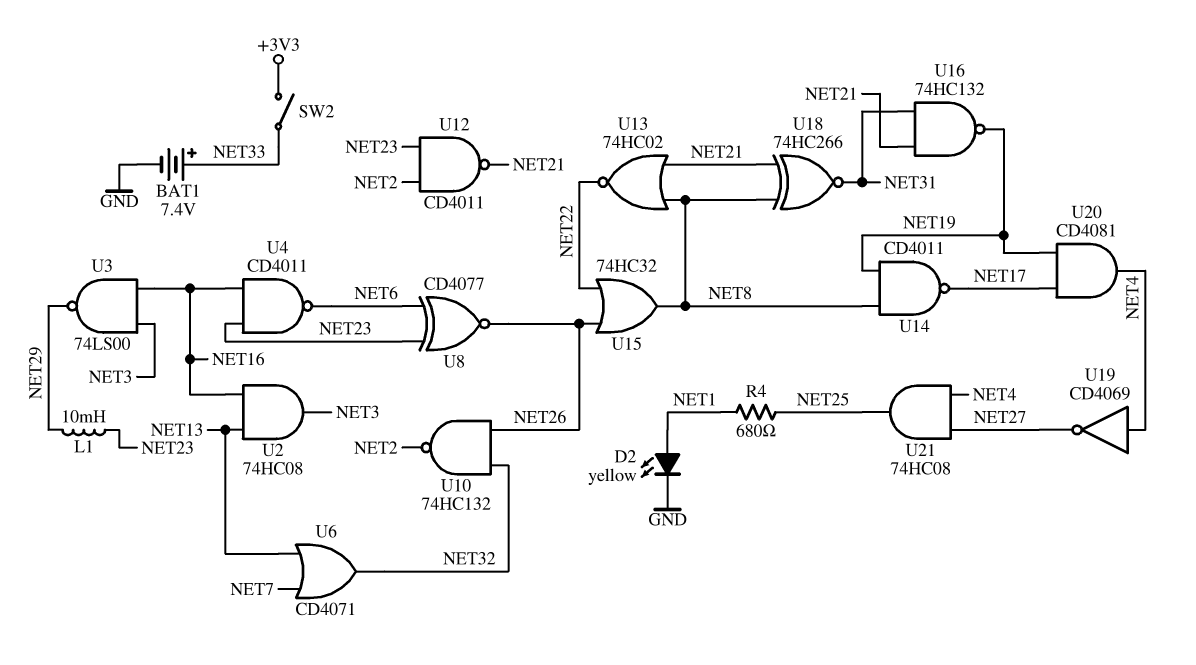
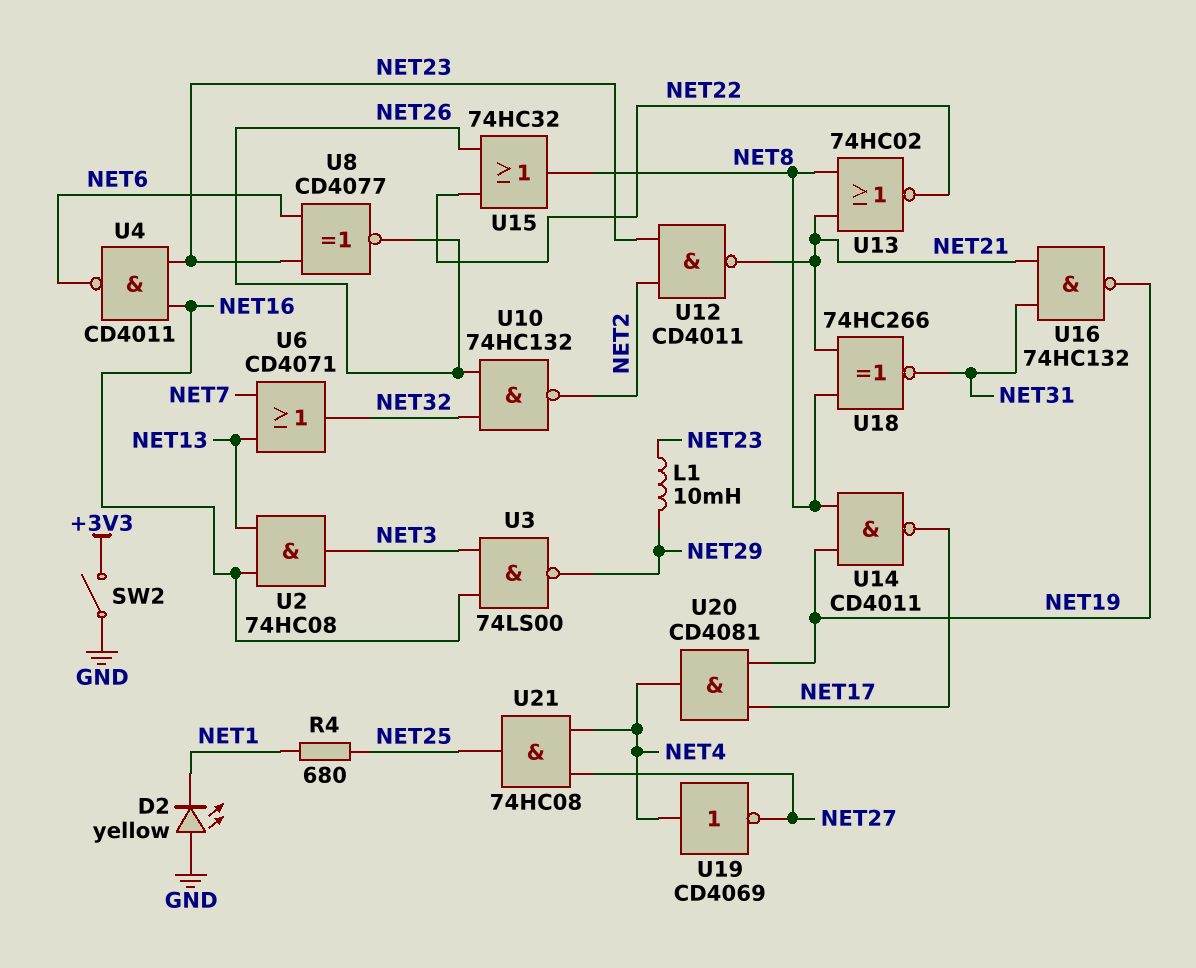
BAT1: 7.4V (plus NET33, minus GND) -> none
D2: LED yellow (A NET1, K GND) -> LED yellow (A GND, K NET1)
SW2: switch (+3V3, NET33) -> switch (+3V3, GND)

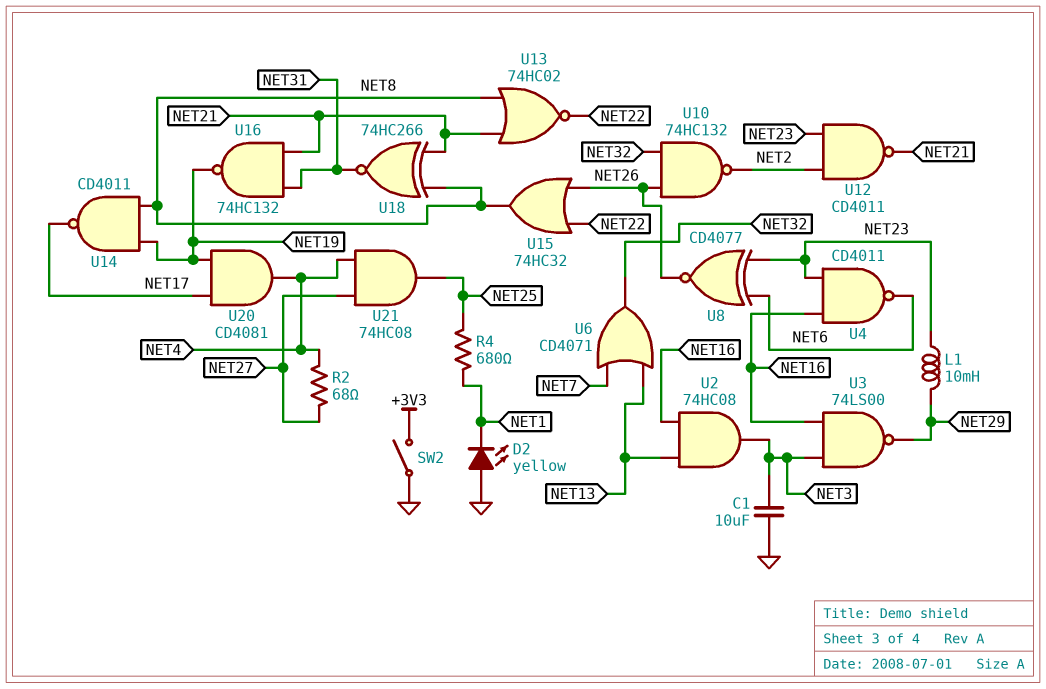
C1: none -> 10uF (GND, NET3)
R2: none -> 68 (NET4, NET27)
U19: NOT CD4069 (in NET4, out NET27) -> none

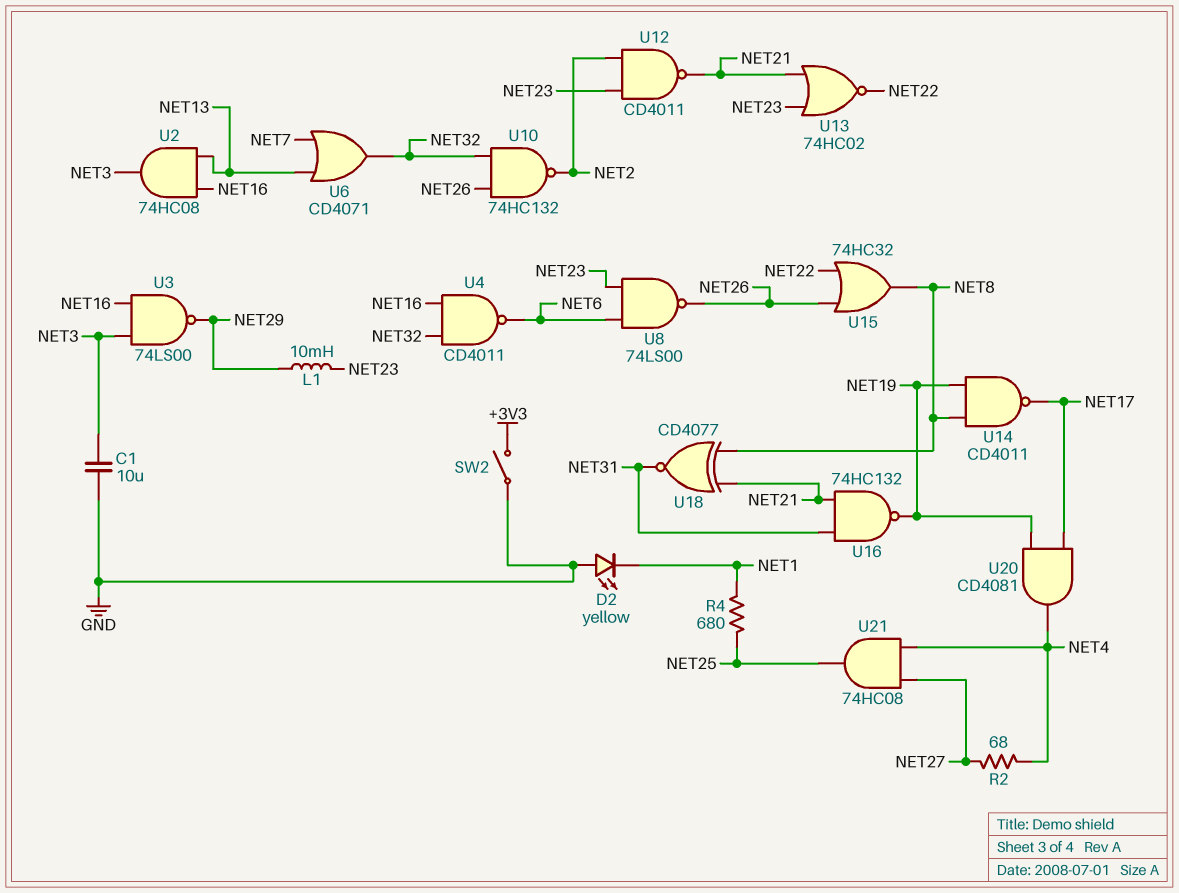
U4: NAND CD4011 (in NET16, in NET23, out NET6) -> NAND CD4011 (in NET16, in NET32, out NET6)
U8: XNOR CD4077 (in NET6, in NET23, out NET26) -> NAND 74LS00 (in NET6, in NET23, out NET26)
U13: NOR 74HC02 (in NET8, in NET21, out NET22) -> NOR 74HC02 (in NET21, in NET23, out NET22)
U18: XNOR 74HC266 (in NET8, in NET21, out NET31) -> XNOR CD4077 (in NET8, in NET21, out NET31)

